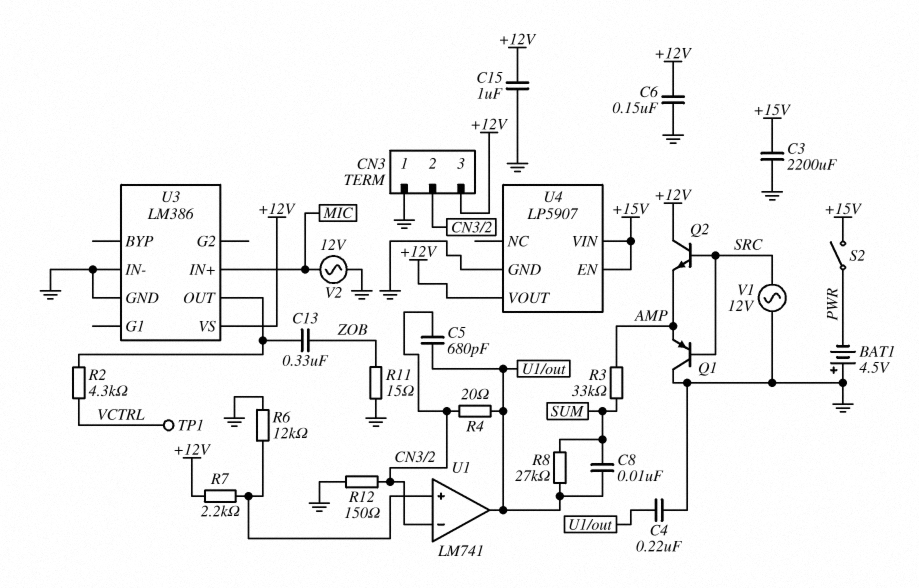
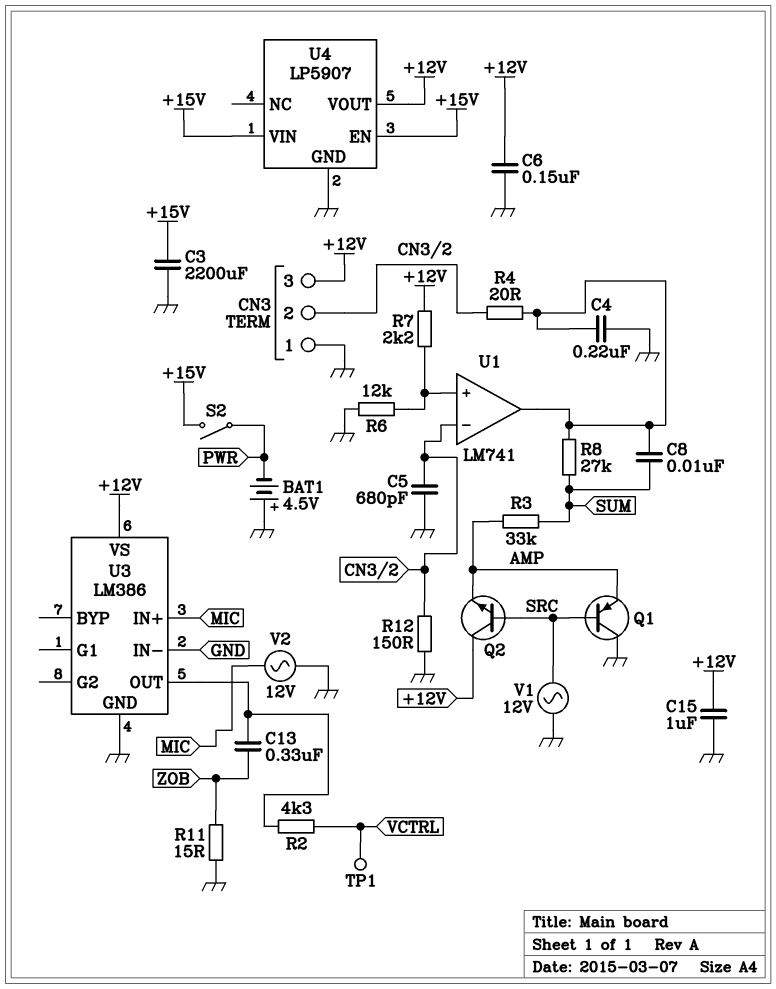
C5: 680pF (CN3/2, U1/out) -> 680pF (CN3/2, GND)

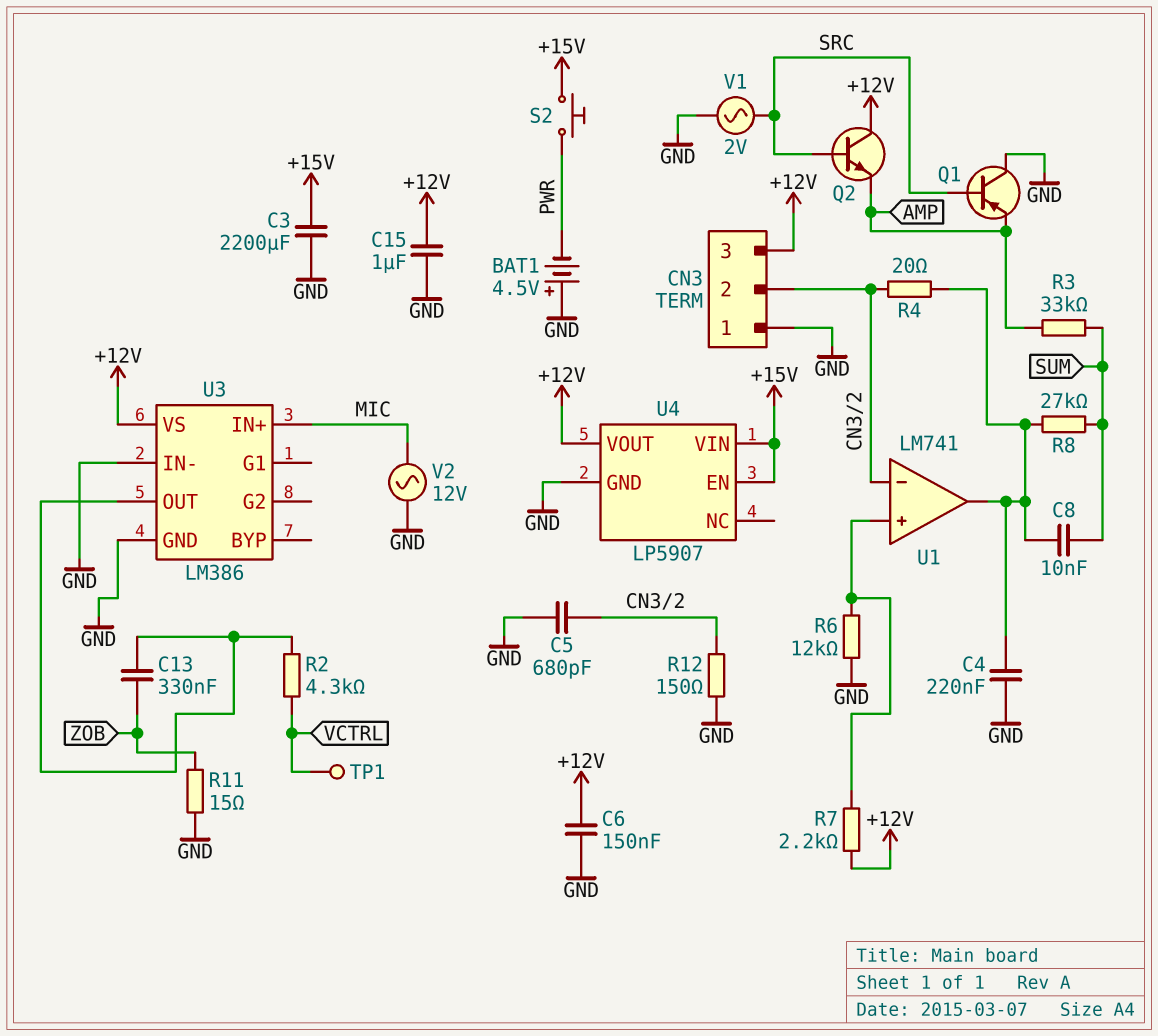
S2: switch (+15V, PWR) -> button (+15V, PWR)
V1: AC 12V (GND, SRC) -> AC 2V (GND, SRC)

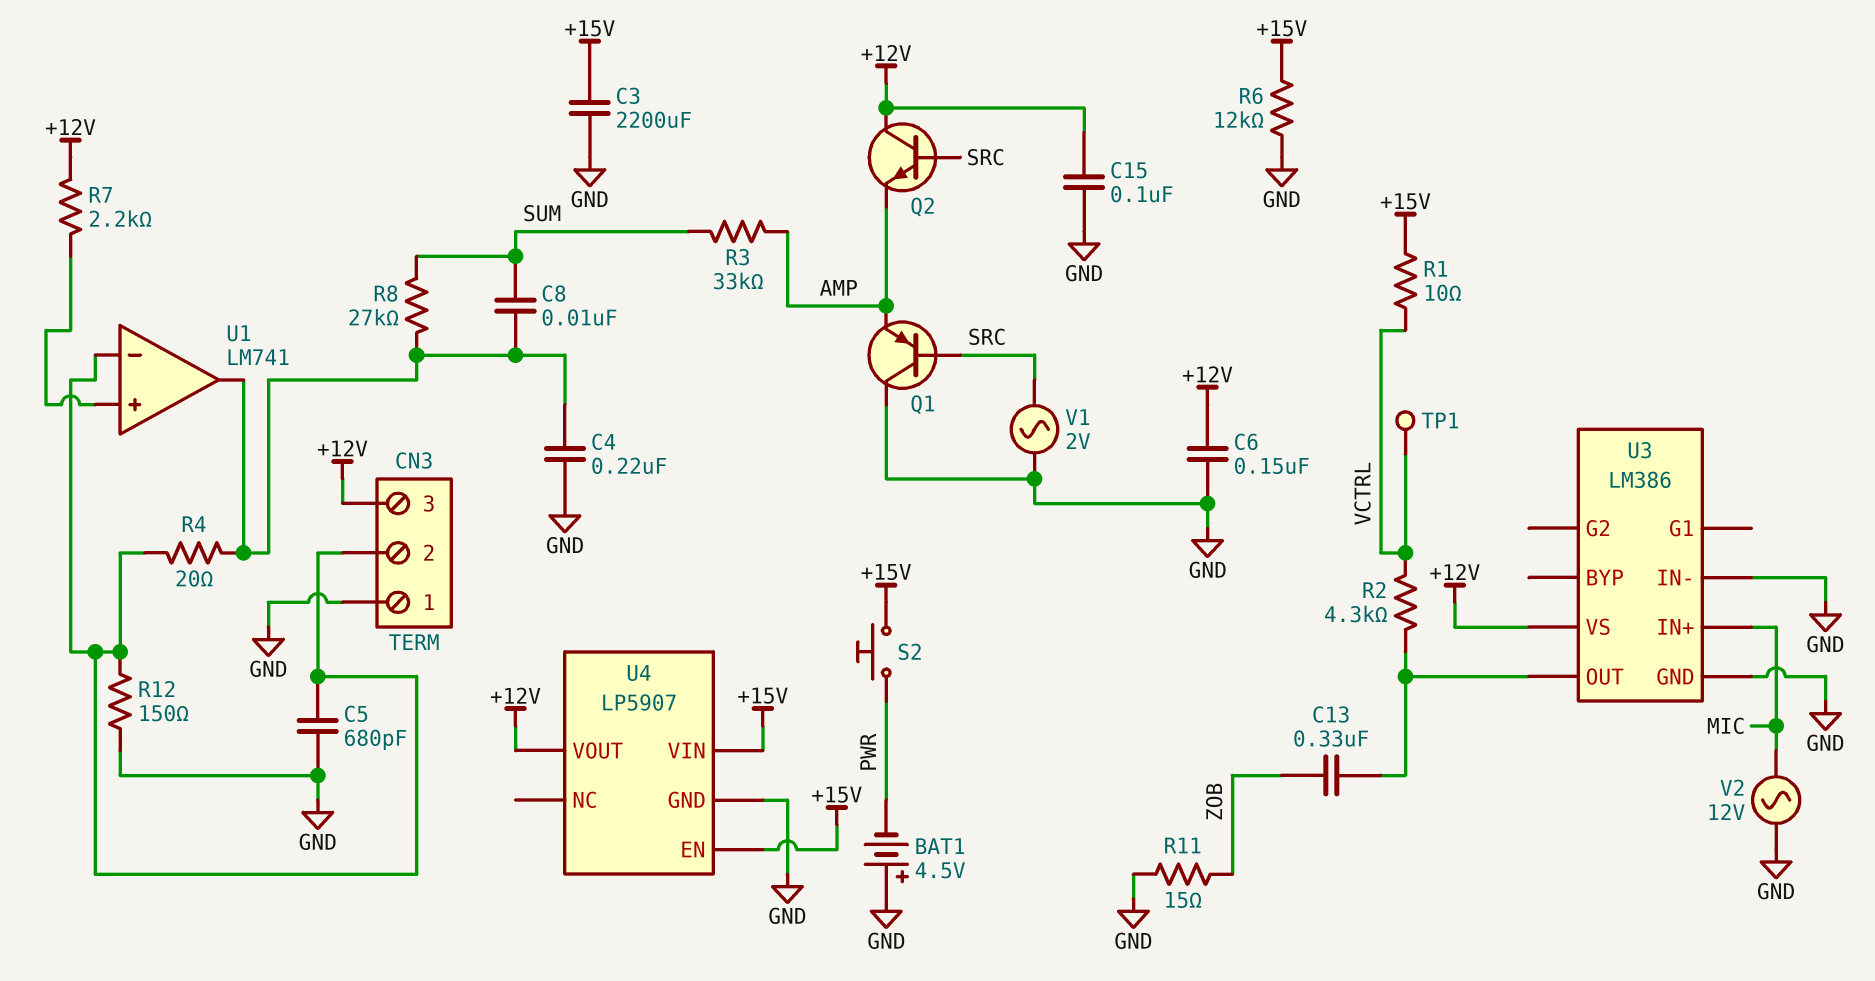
C15: 1uF (+12V, GND) -> 100nF (+12V, GND)
R1: none -> 10 (+15V, VCTRL)
R6: 12k (GND, U1/in+) -> 12k (+15V, GND)

